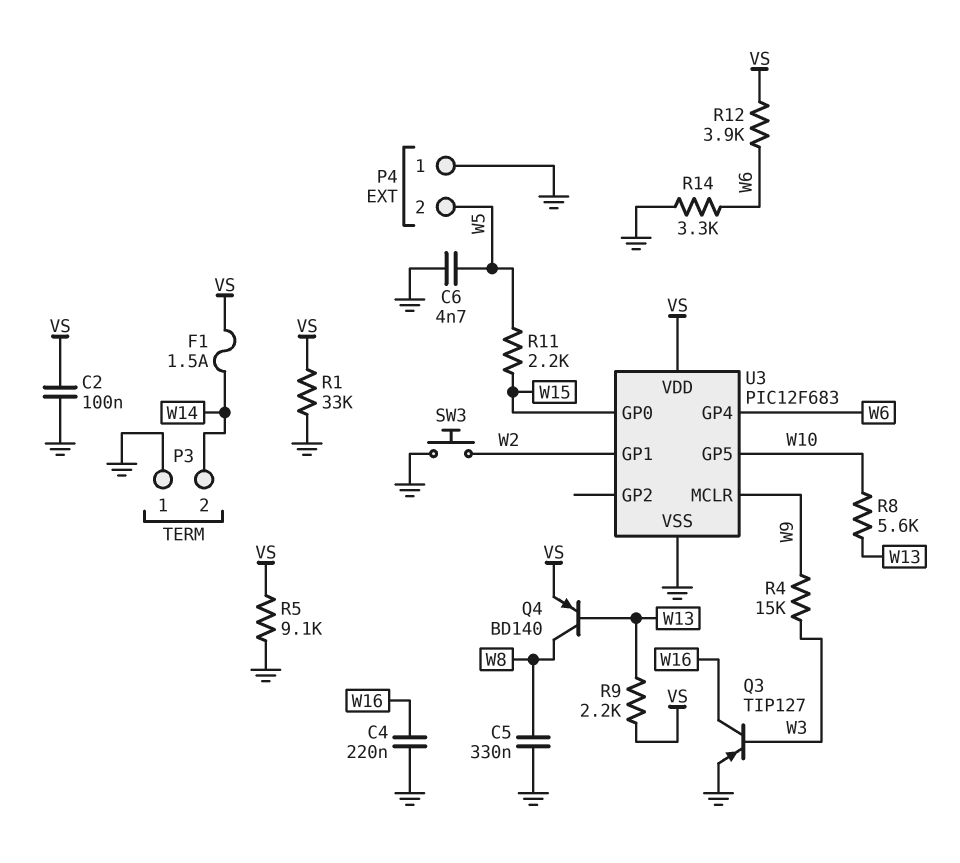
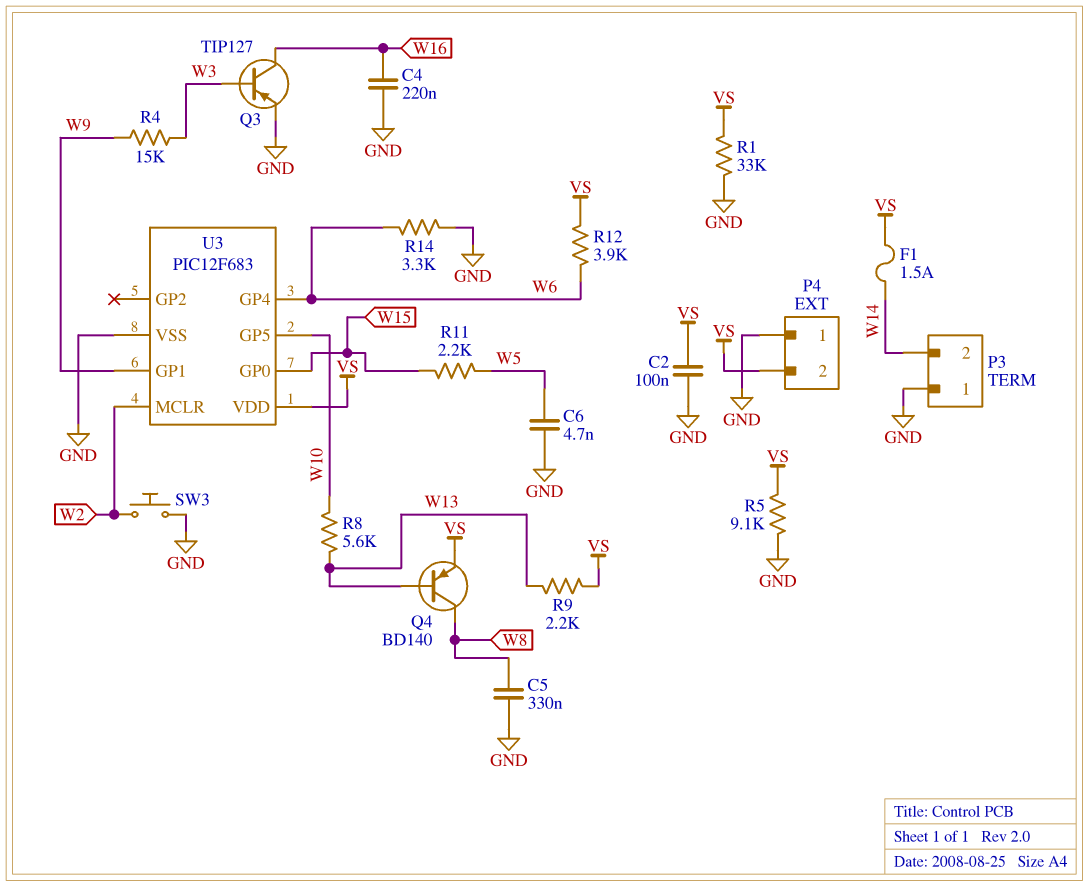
P4 pin 2: W5 -> VS
U3 pin GP1: W2 -> W9
U3 pin MCLR: W9 -> W2

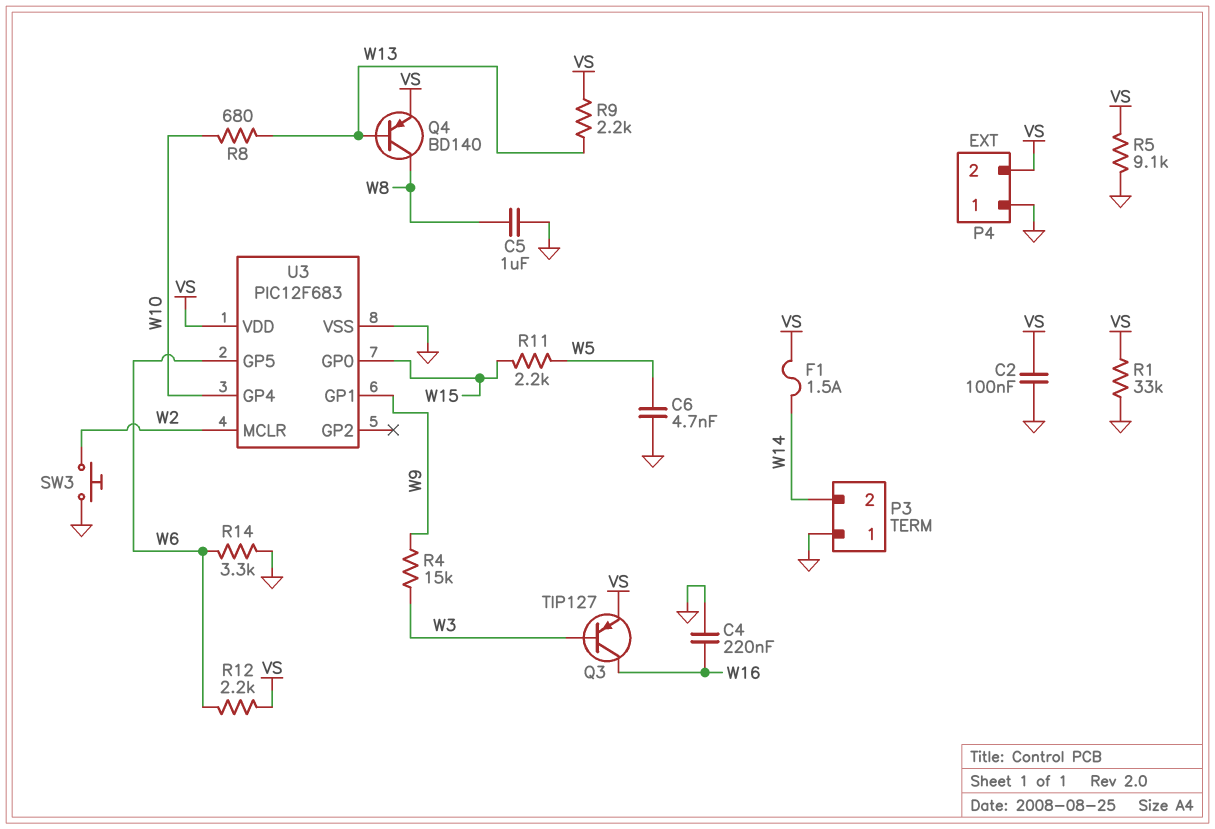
C5: 330nF (GND, W8) -> 1uF (GND, W8)
Q3: PNP TIP127 (B W3, C W16, E GND) -> PNP TIP127 (B W3, C W16, E VS)
R8: 5.6k (W10, W13) -> 680 (W10, W13)
R12: 3.9k (VS, W6) -> 2.2k (VS, W6)
U3 pin GP4: W6 -> W10
U3 pin GP5: W10 -> W6

